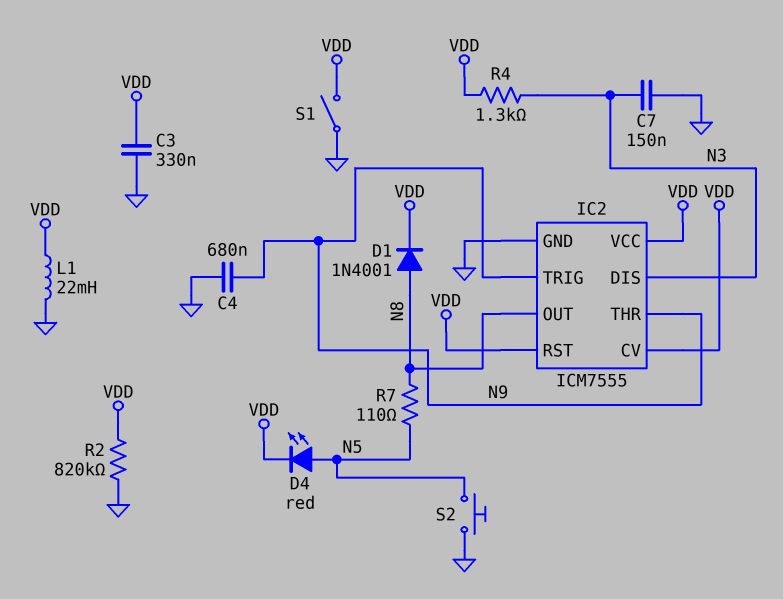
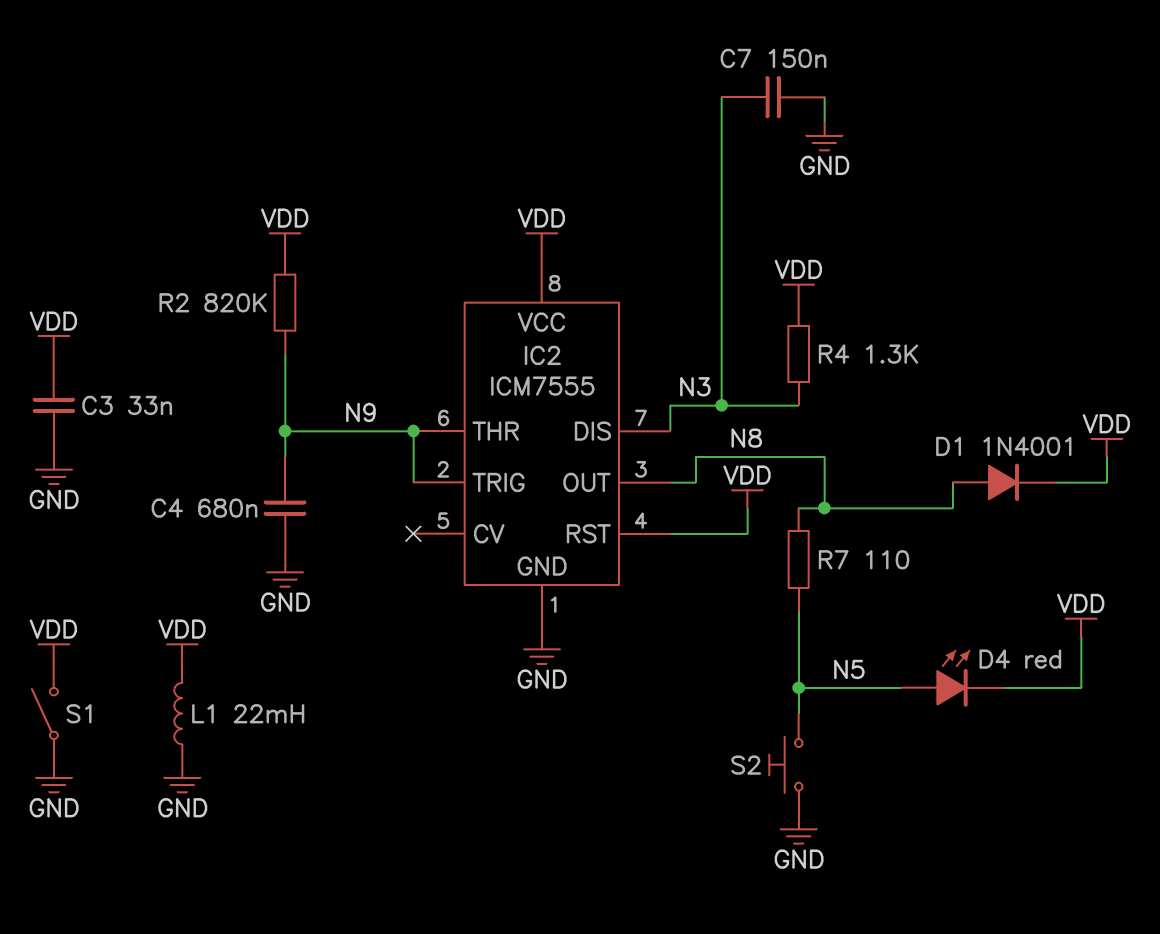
C3: 330nF (GND, VDD) -> 33nF (GND, VDD)
IC2 pin CV: VDD -> none
R2: 820k (GND, VDD) -> 820k (N9, VDD)

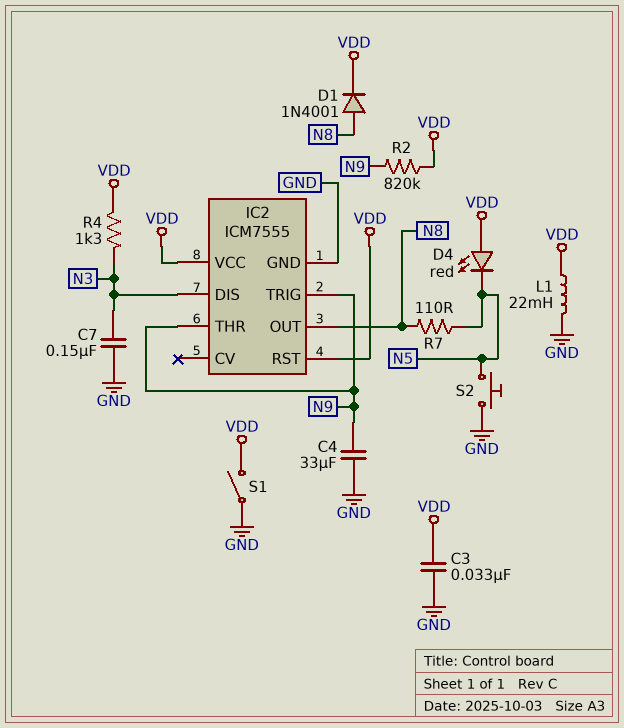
C4: 680nF (GND, N9) -> 33uF (GND, N9)
D4: LED red (A N5, K VDD) -> LED red (A VDD, K N5)

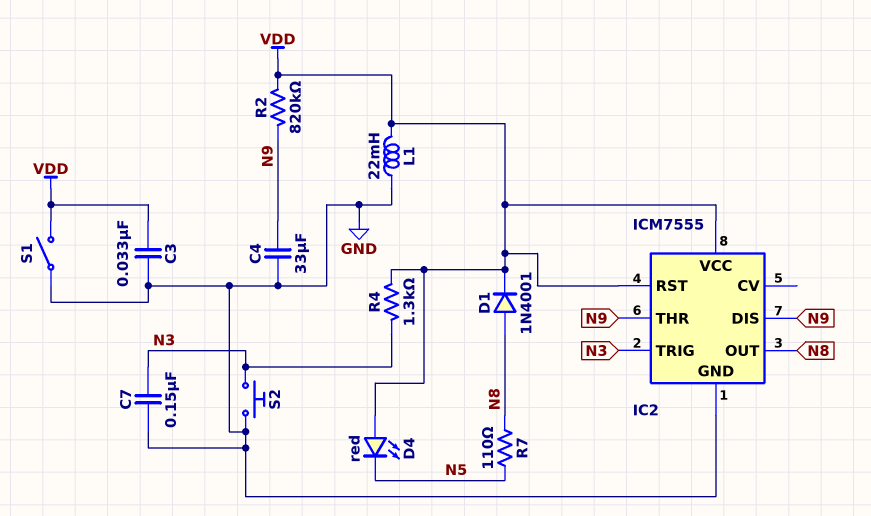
IC2 pin DIS: N3 -> N9
IC2 pin TRIG: N9 -> N3
S2: button (GND, N5) -> button (GND, N3)

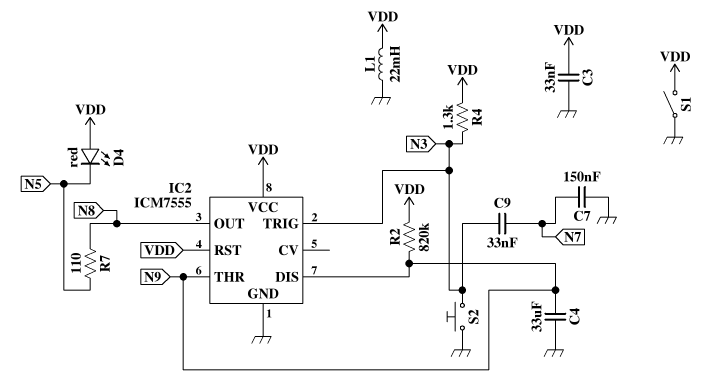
C7: 150nF (GND, N3) -> 150nF (GND, N7)
C9: none -> 33nF (N3, N7)
D1: diode 1N4001 (A N8, K VDD) -> none

